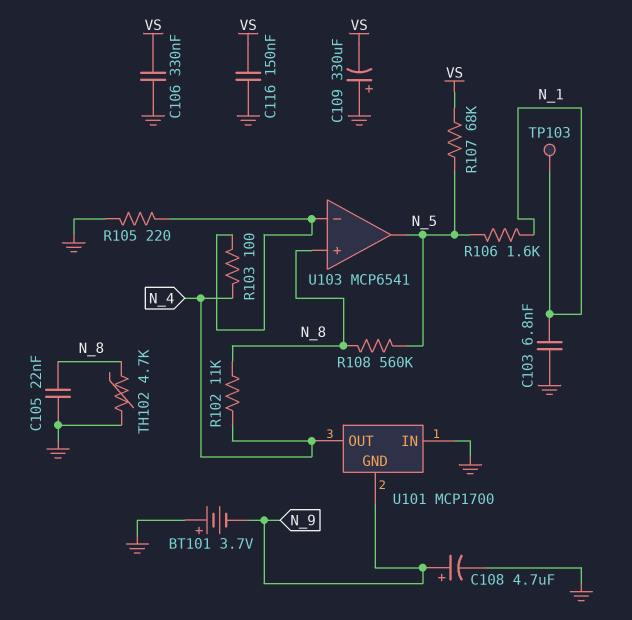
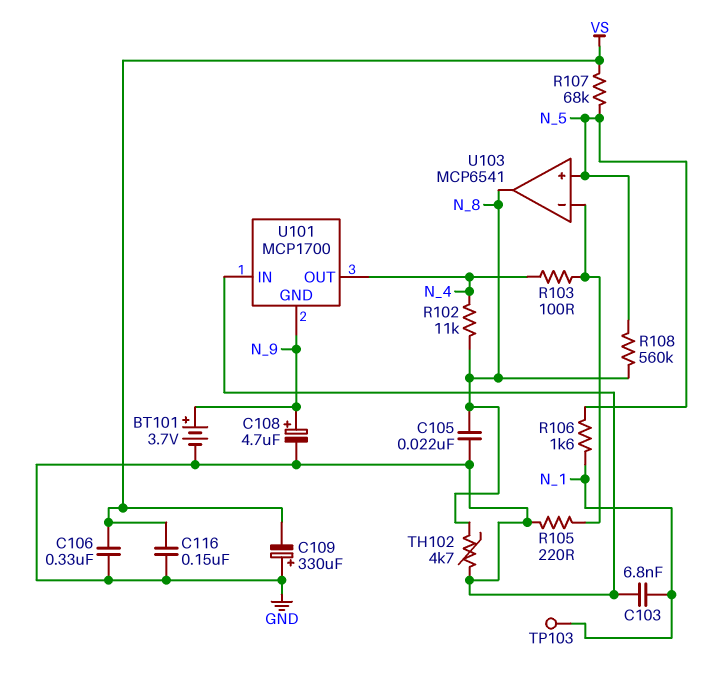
BT101: 3.7V (plus GND, minus N_9) -> 3.7V (plus N_9, minus GND)
U103 pin in+: N_8 -> N_5
U103 pin out: N_5 -> N_8

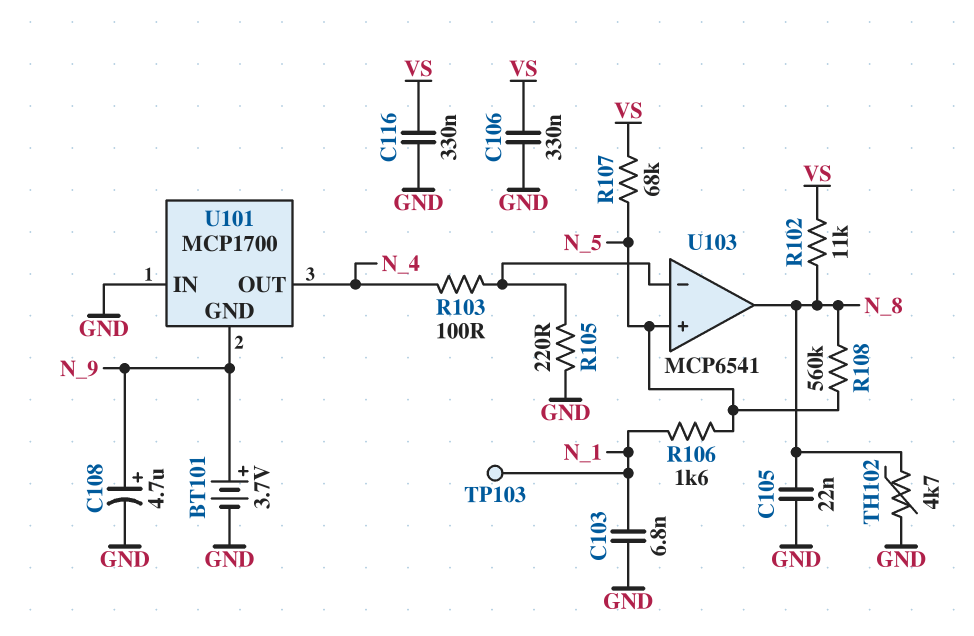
C109: 330uF (plus GND, minus VS) -> none
C116: 150nF (GND, VS) -> 330nF (GND, VS)
R102: 11k (N_4, N_8) -> 11k (N_8, VS)

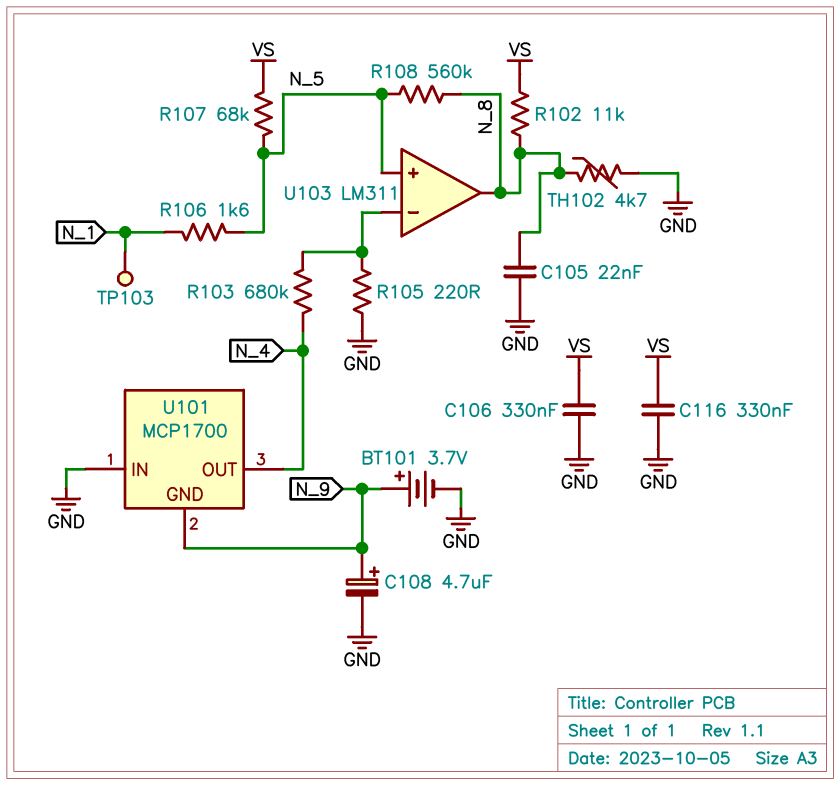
C103: 6.8nF (GND, N_1) -> none
R103: 100 (N_4, U103/in-) -> 680k (N_4, U103/in-)
U103: MCP6541 -> LM311

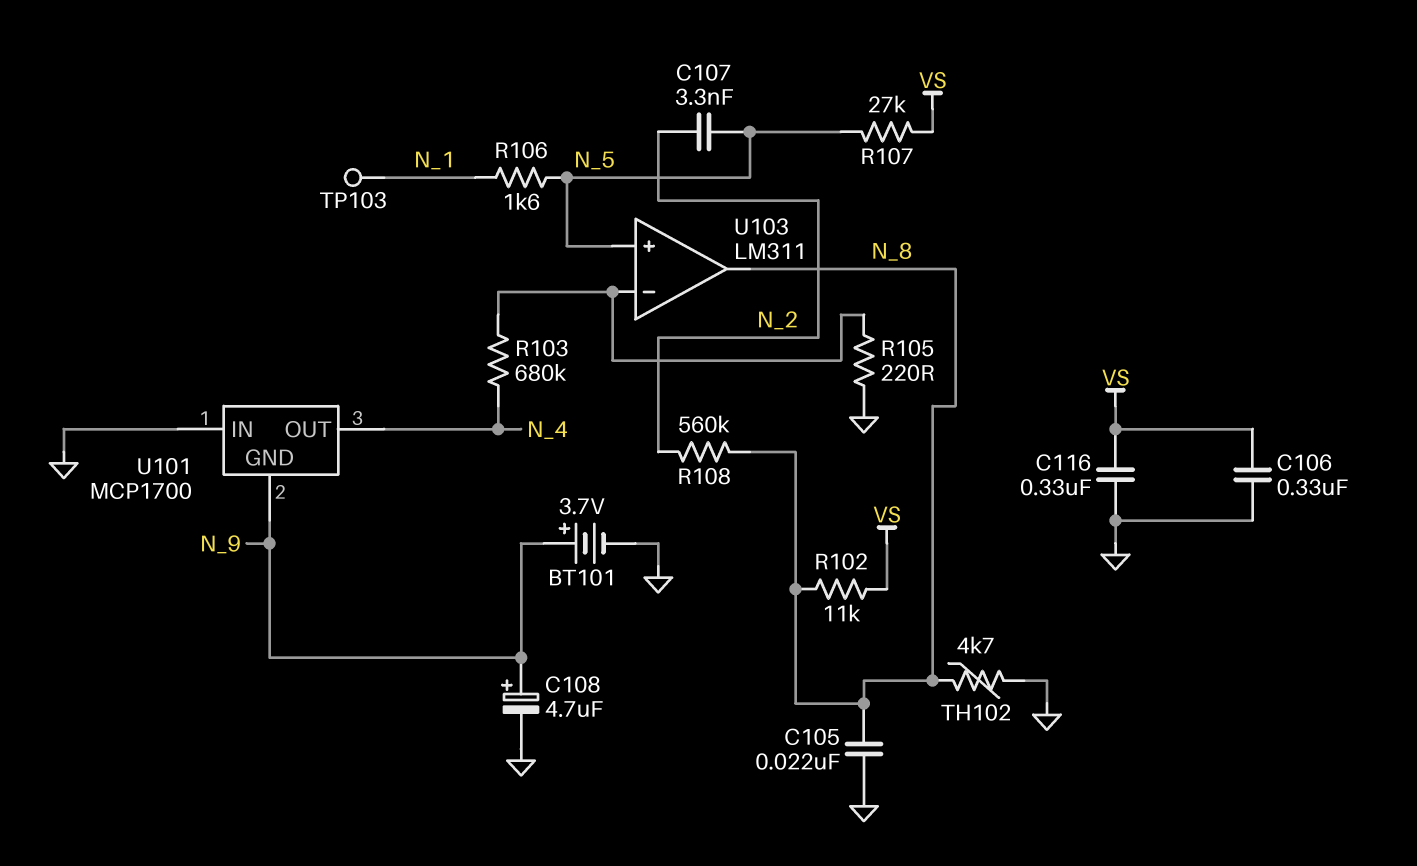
C107: none -> 3.3nF (N_2, N_5)
R107: 68k (N_5, VS) -> 27k (N_5, VS)
R108: 560k (N_5, N_8) -> 560k (N_2, N_8)

